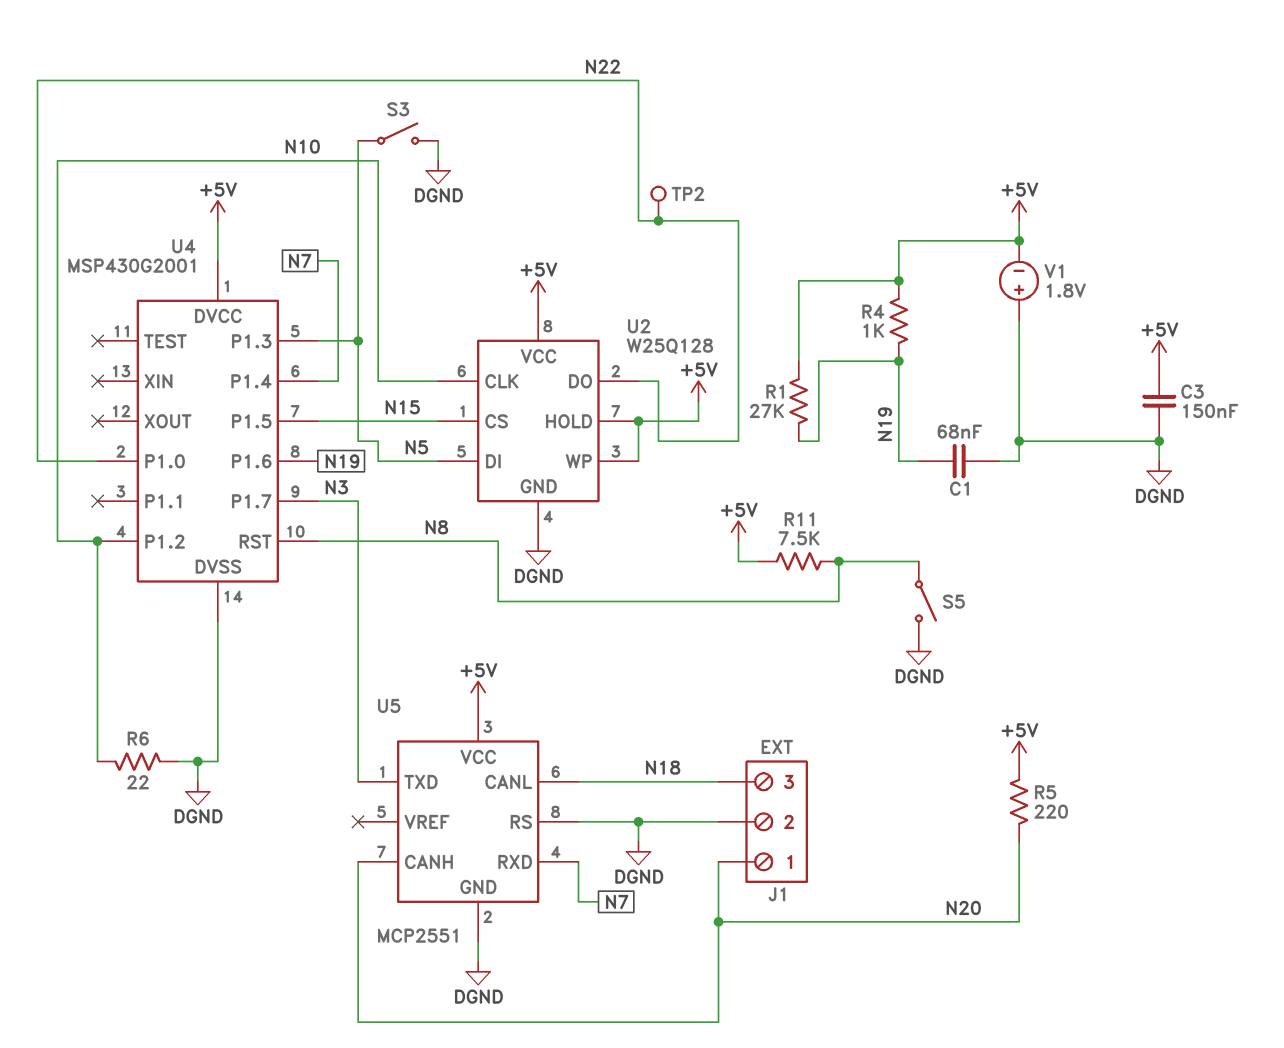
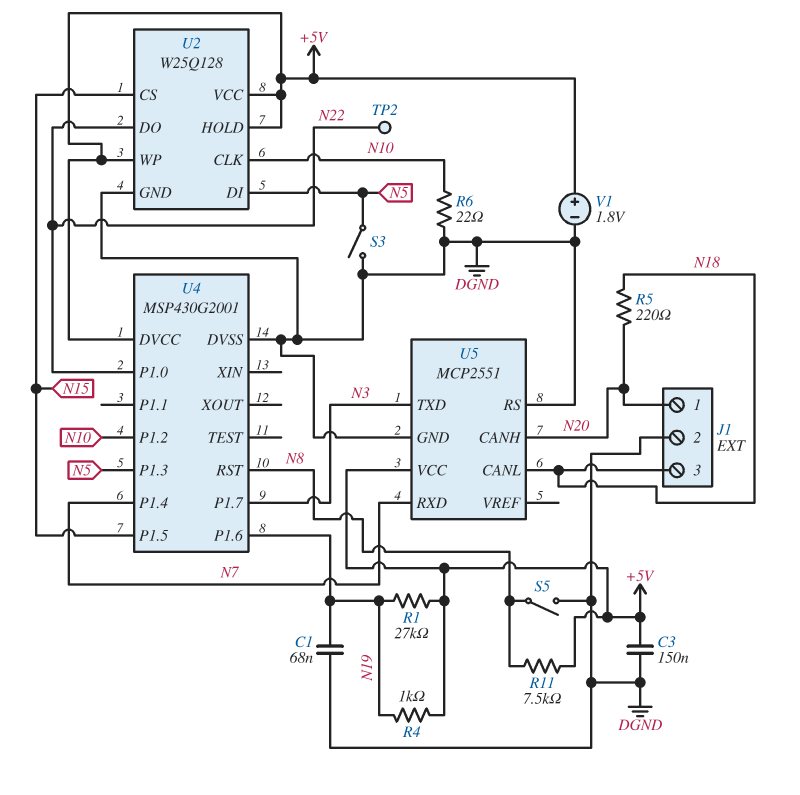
R5: 220 (+5V, N20) -> 220 (N18, N20)
V1: 1.8V (plus DGND, minus +5V) -> 1.8V (plus +5V, minus DGND)

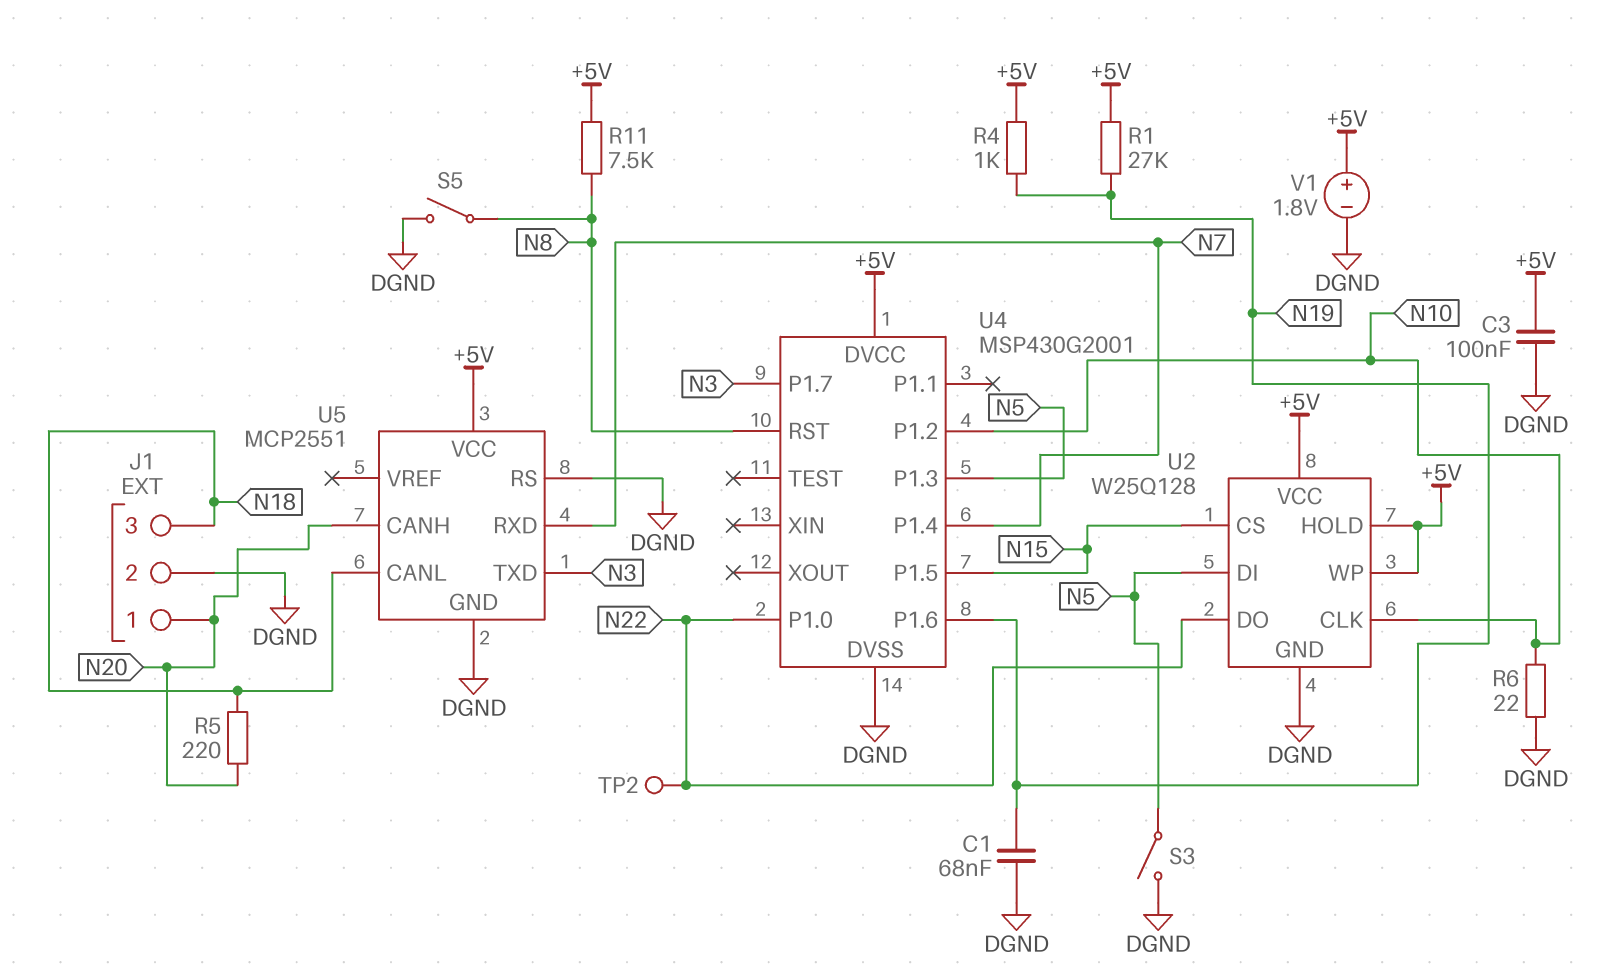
C3: 150nF (+5V, DGND) -> 100nF (+5V, DGND)

